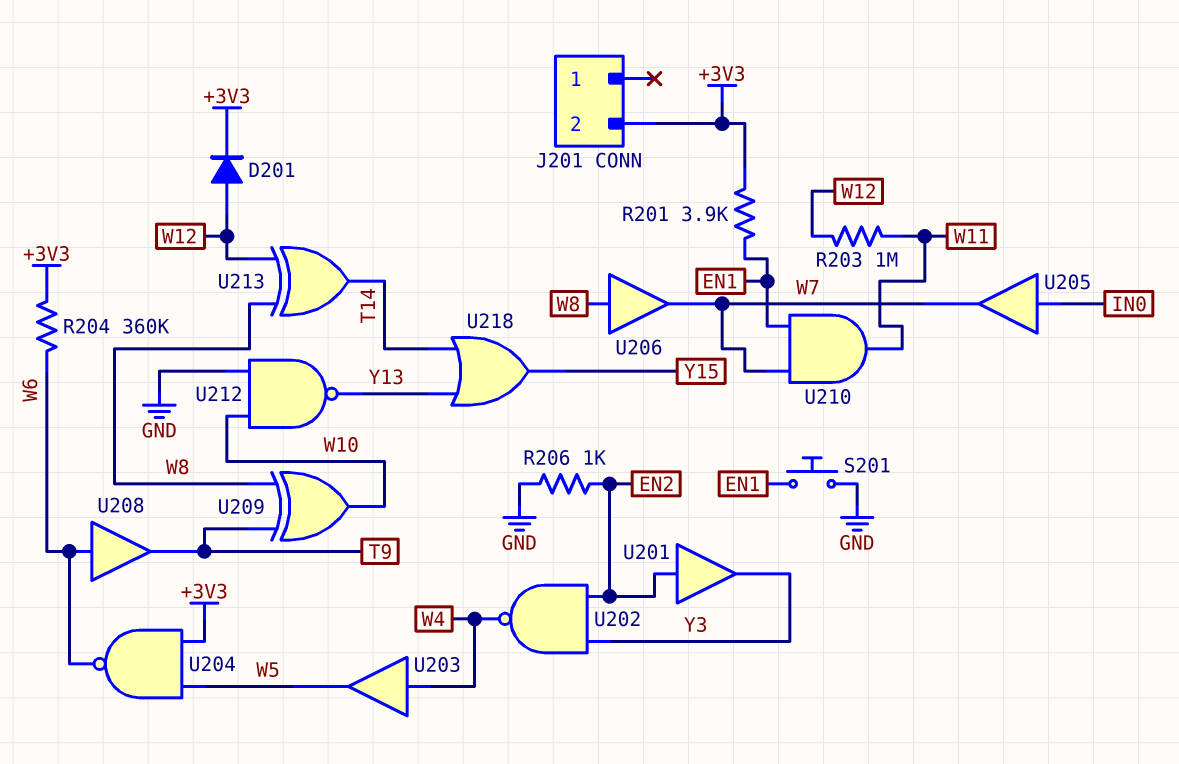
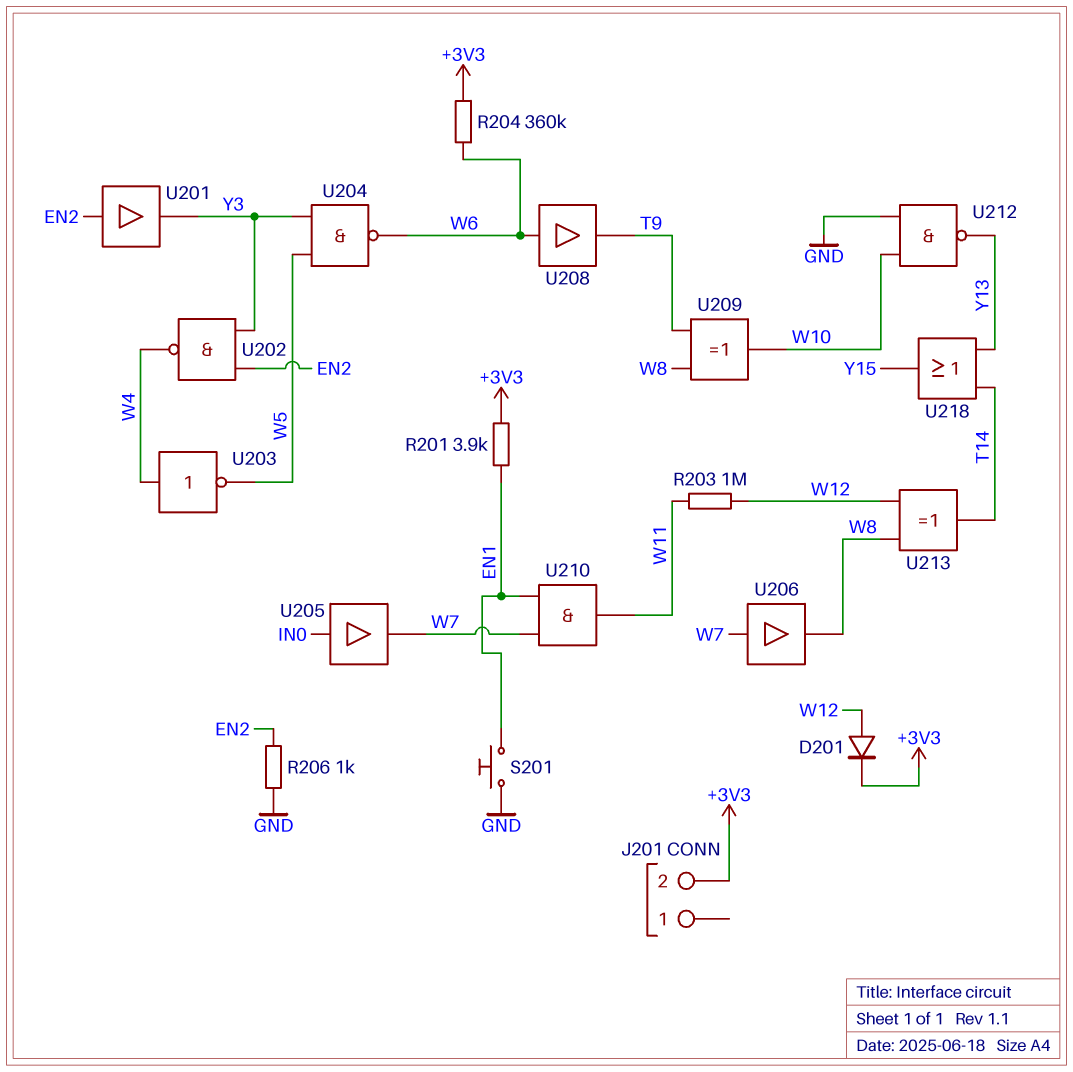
U203: buffer (in W4, out W5) -> NOT (in W4, out W5)
U204: NAND (in +3V3, in W5, out W6) -> NAND (in W5, in Y3, out W6)
U206: buffer (in W8, out W7) -> buffer (in W7, out W8)

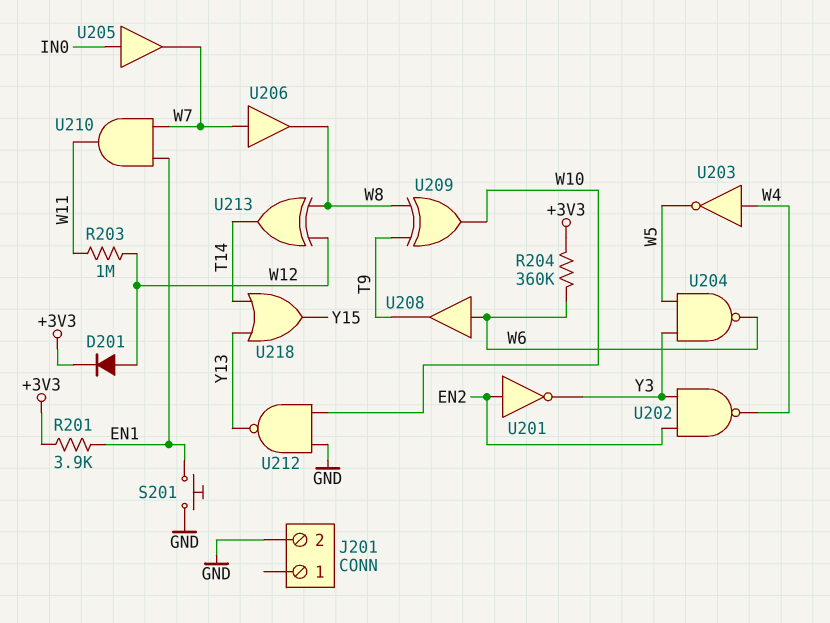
J201 pin 2: +3V3 -> GND
R206: 1k (EN2, GND) -> none
U201: buffer (in EN2, out Y3) -> NOT (in EN2, out Y3)

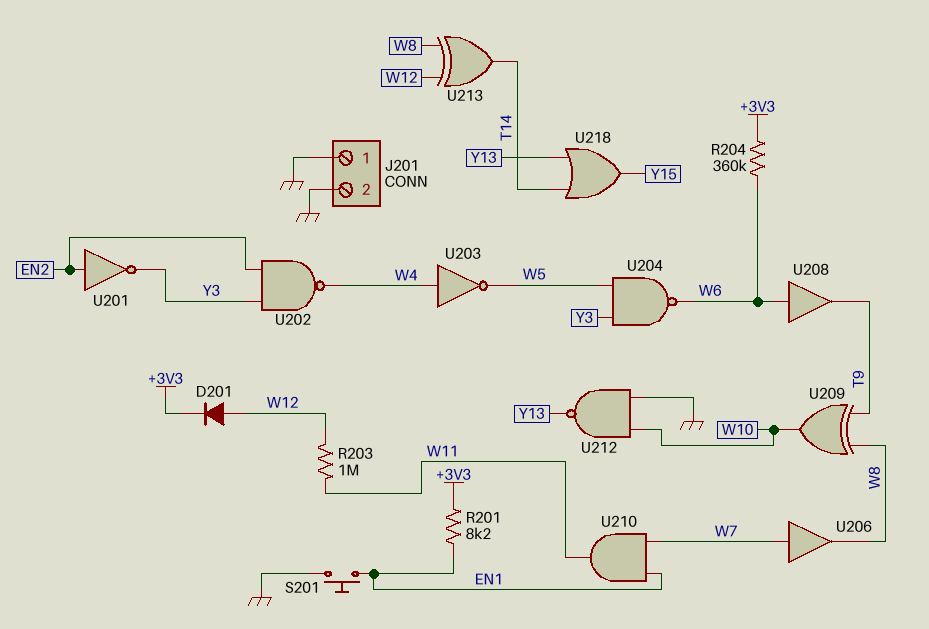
J201 pin 1: none -> GND
R201: 3.9k (+3V3, EN1) -> 8.2k (+3V3, EN1)
U205: buffer (in IN0, out W7) -> none

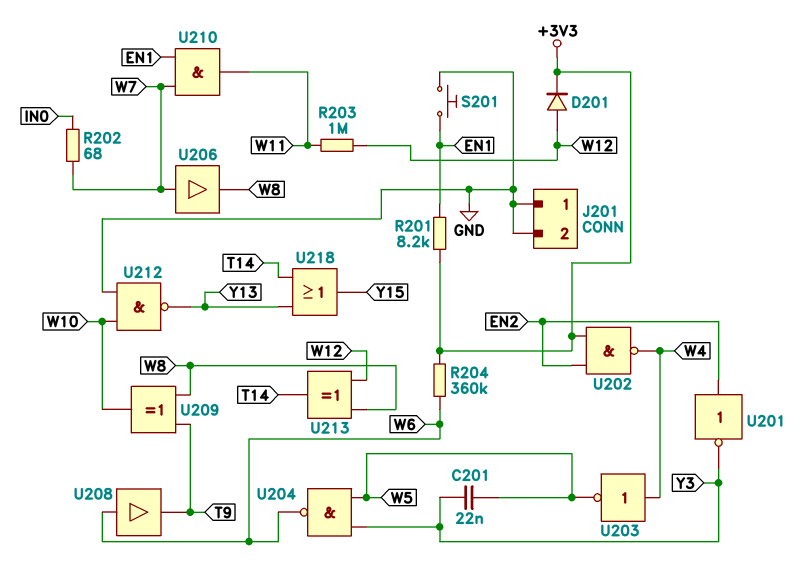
C201: none -> 22nF (W5, Y3)
R202: none -> 68 (IN0, W7)
U202: NAND (in EN2, in Y3, out W4) -> NAND (in +3V3, in EN2, out W4)

